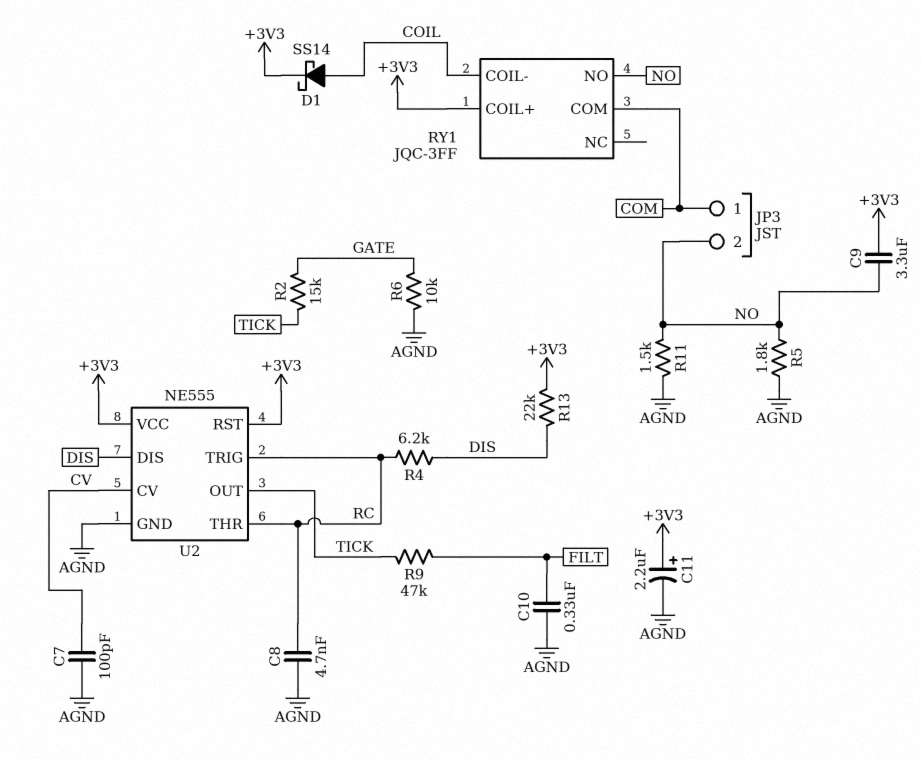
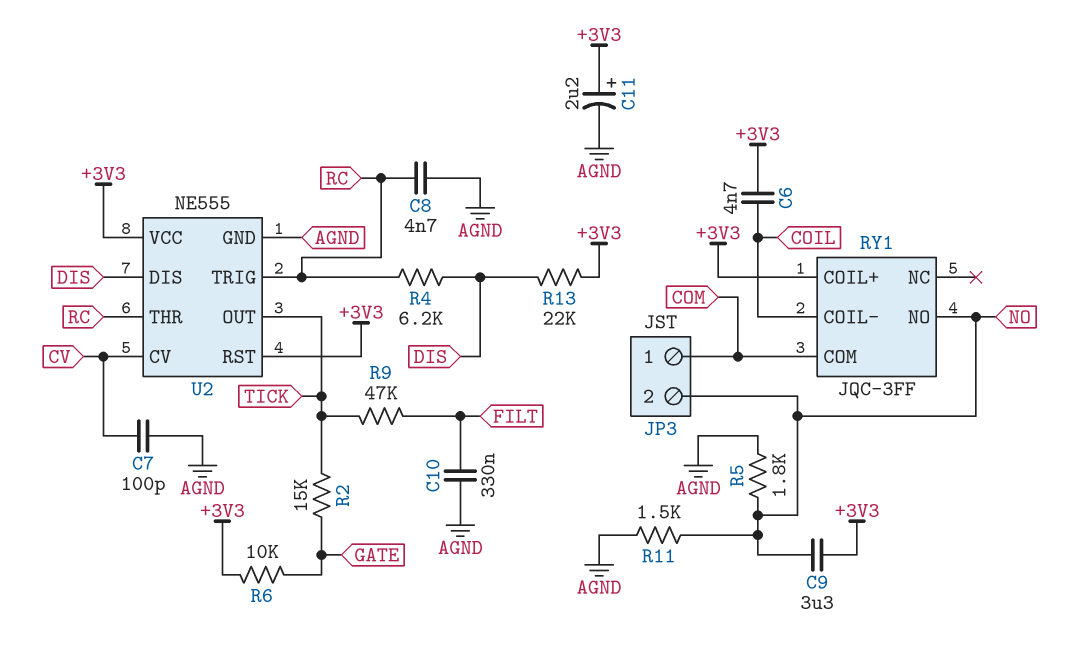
C6: none -> 4.7nF (+3V3, COIL)
D1: schottky SS14 (A COIL, K +3V3) -> none
R6: 10k (AGND, GATE) -> 10k (+3V3, GATE)

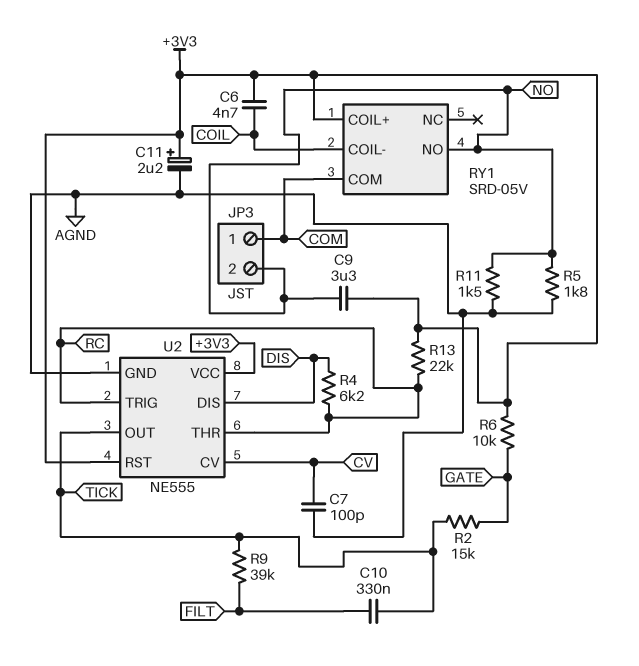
C8: 4.7nF (AGND, RC) -> none
C10: 330nF (AGND, FILT) -> 330nF (FILT, TICK)
R9: 47k (FILT, TICK) -> 39k (FILT, TICK)
R13: 22k (+3V3, DIS) -> 22k (+3V3, RC)
RY1: JQC-3FF -> SRD-05V

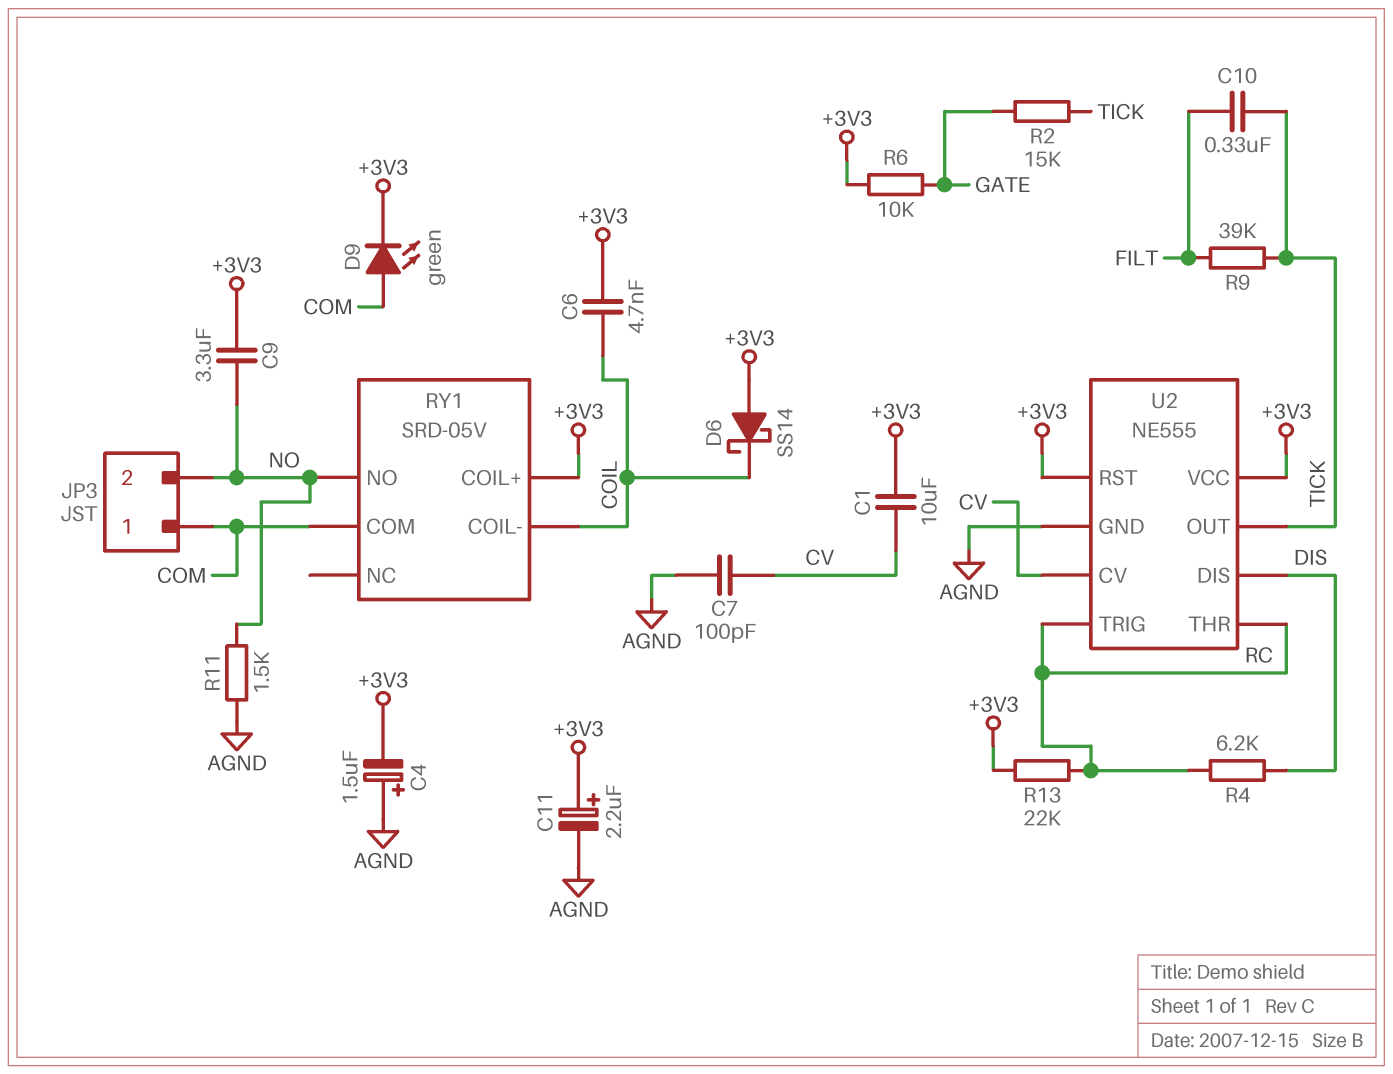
C1: none -> 10uF (+3V3, CV)
C4: none -> 1.5uF (plus AGND, minus +3V3)
D6: none -> schottky SS14 (A +3V3, K COIL)
D9: none -> LED green (A COM, K +3V3)
R5: 1.8k (AGND, NO) -> none

